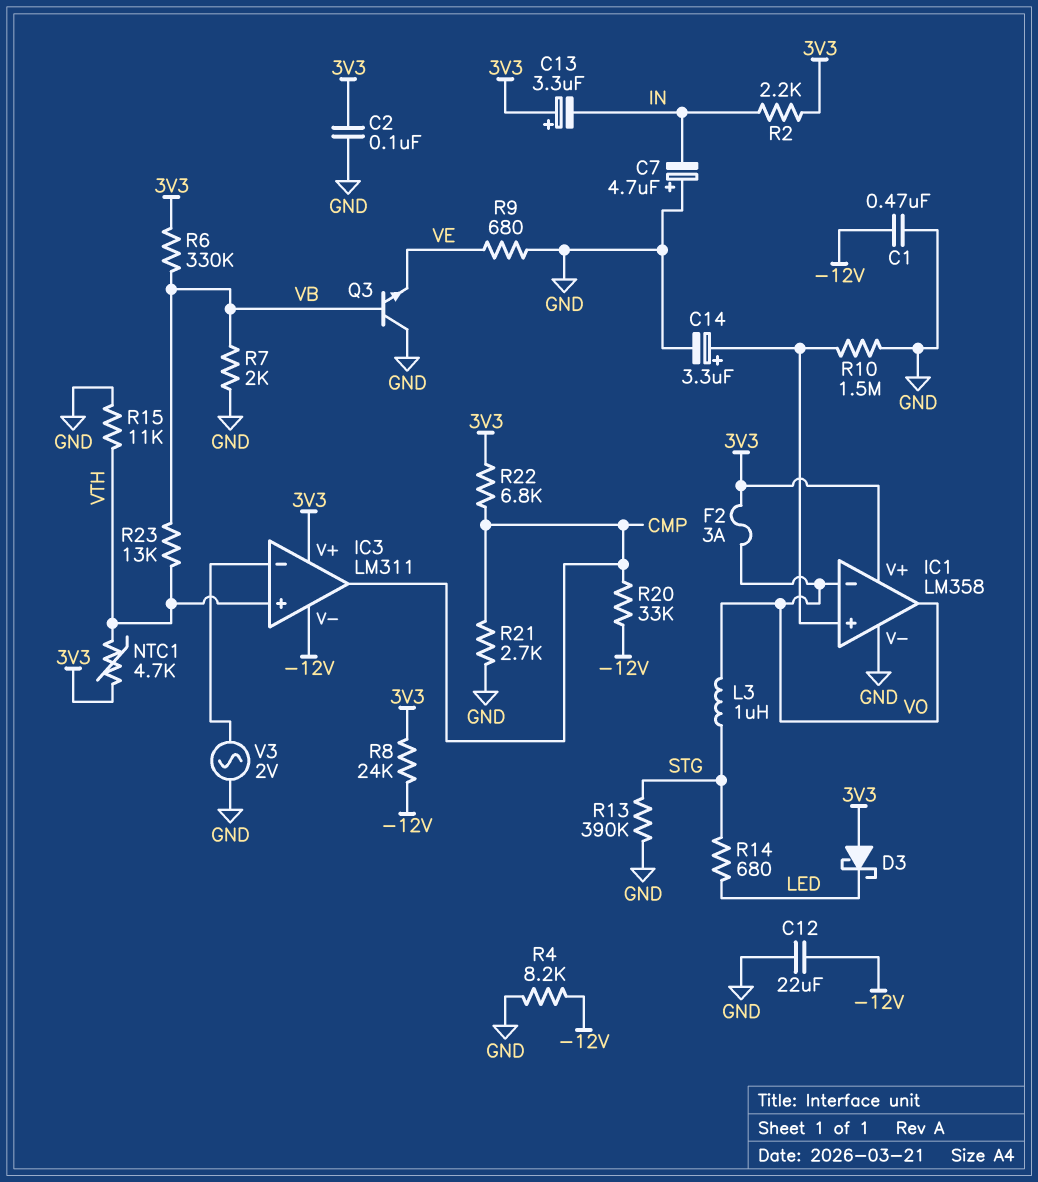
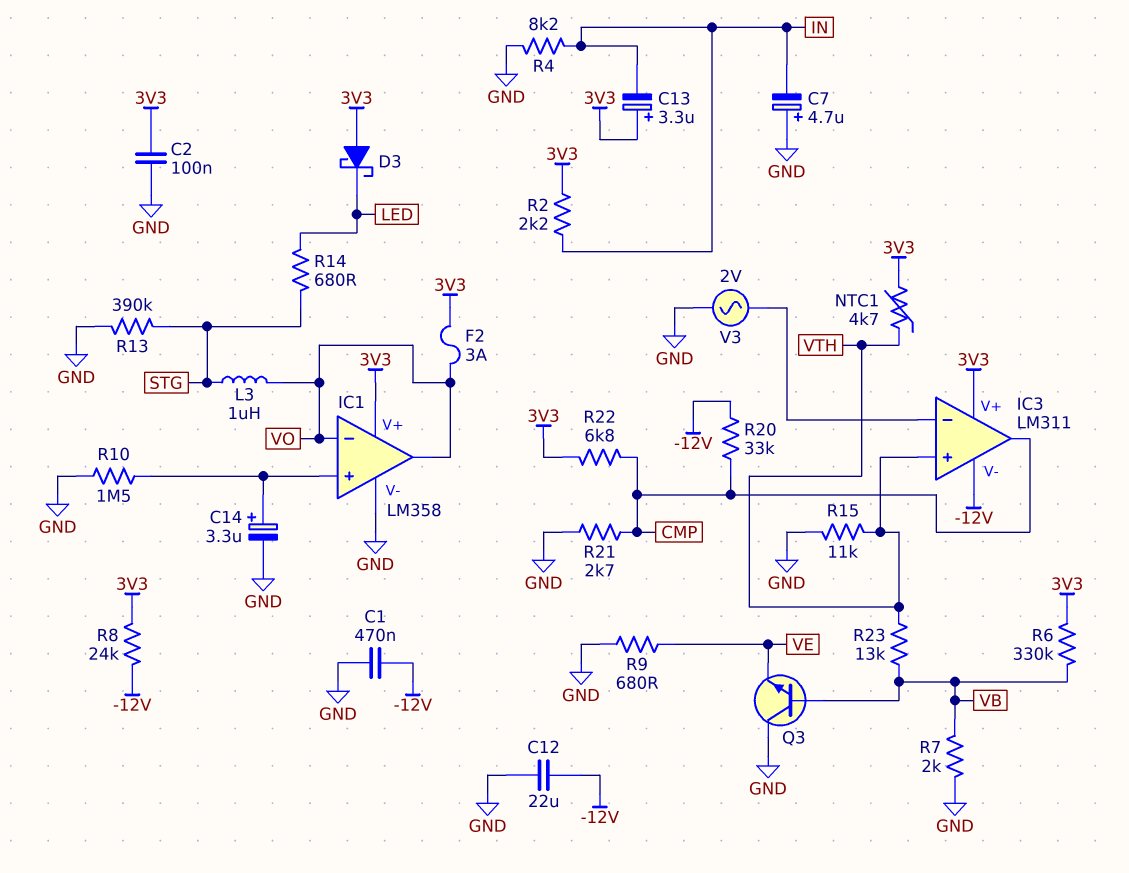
R4: 8.2k (-12V, GND) -> 8.2k (GND, IN)

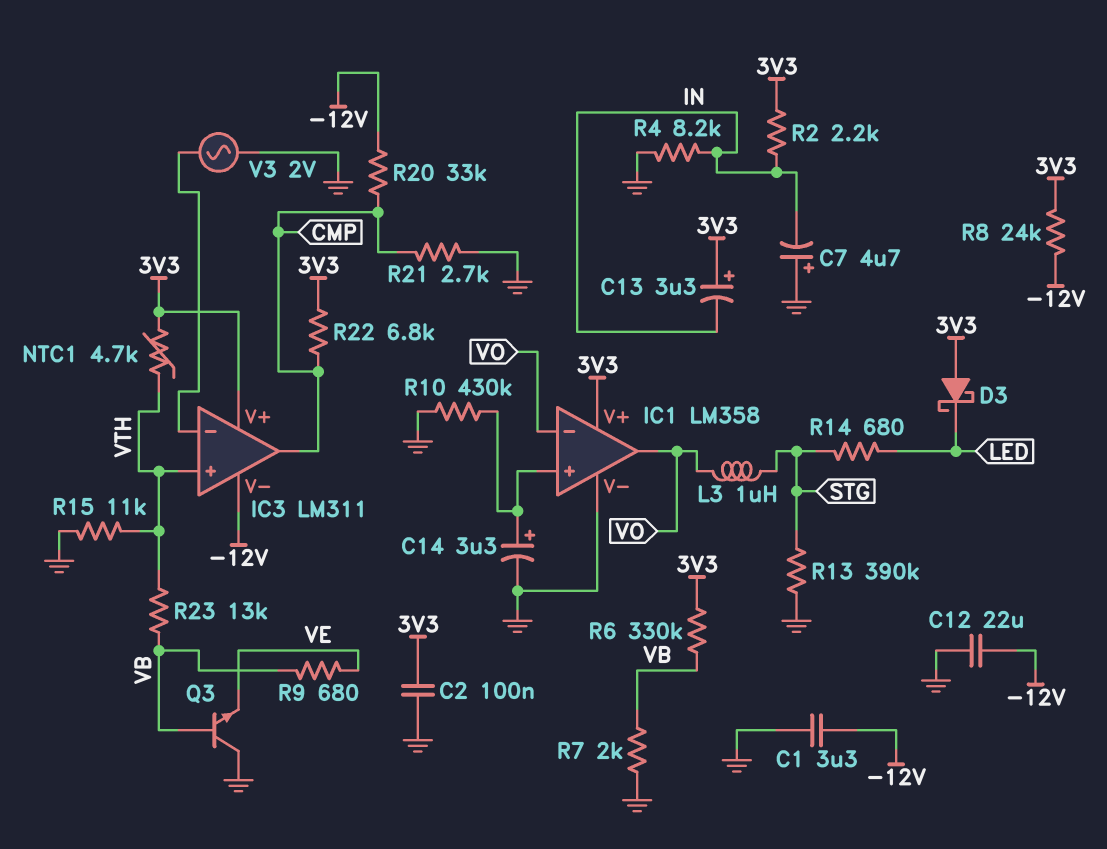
C1: 470nF (-12V, GND) -> 3.3uF (-12V, GND)
F2: 3A (3V3, VO) -> none
R9: 680 (GND, VE) -> 680 (VB, VE)
R10: 1.5M (GND, IC1/in+) -> 430k (GND, IC1/in+)

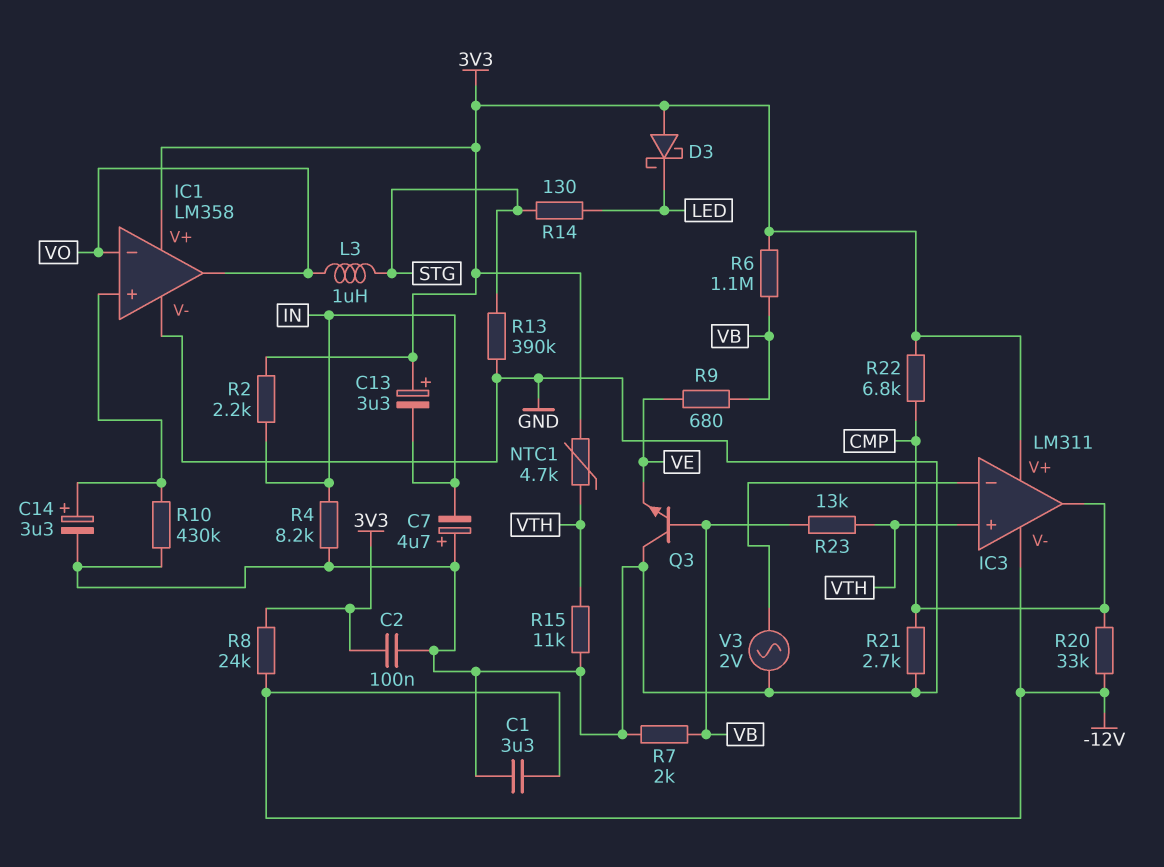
C12: 22uF (-12V, GND) -> none
R6: 330k (3V3, VB) -> 1.1M (3V3, VB)
R14: 680 (LED, STG) -> 130 (LED, STG)

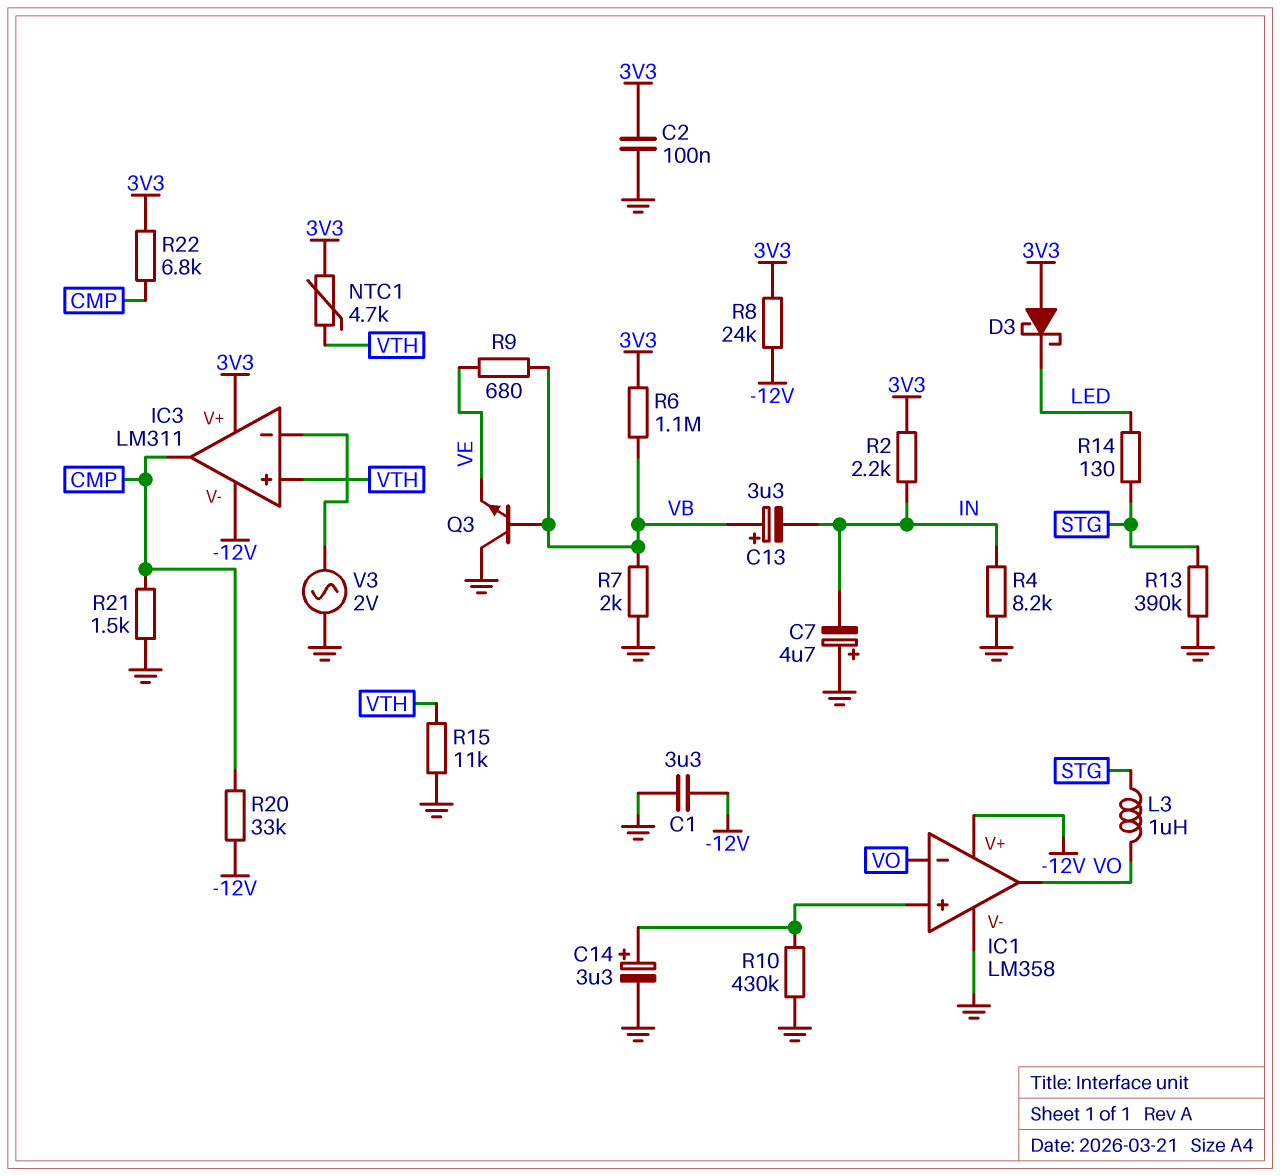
C13: 3.3uF (plus 3V3, minus IN) -> 3.3uF (plus VB, minus IN)
IC1 pin V+: 3V3 -> -12V
R21: 2.7k (CMP, GND) -> 1.5k (CMP, GND)
R23: 13k (VB, VTH) -> none

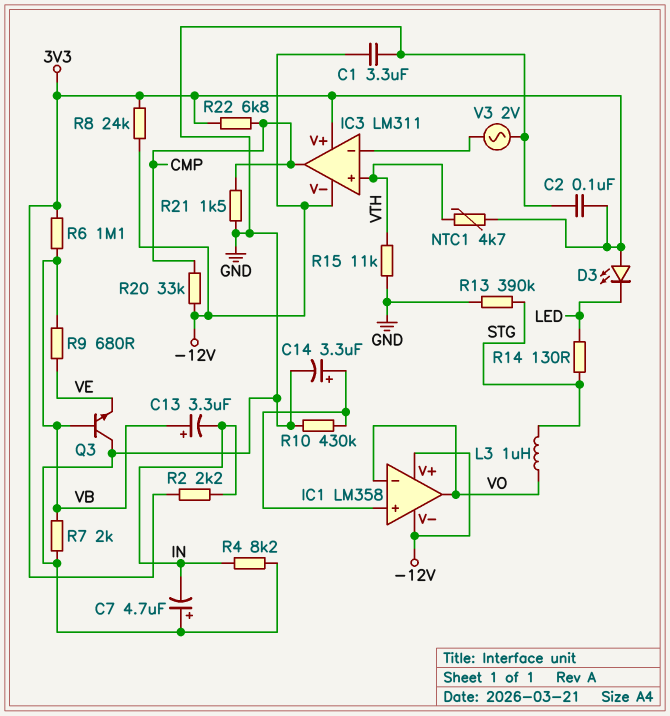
D3: schottky (A 3V3, K LED) -> LED (A 3V3, K LED)
IC1 pin V-: GND -> -12V

